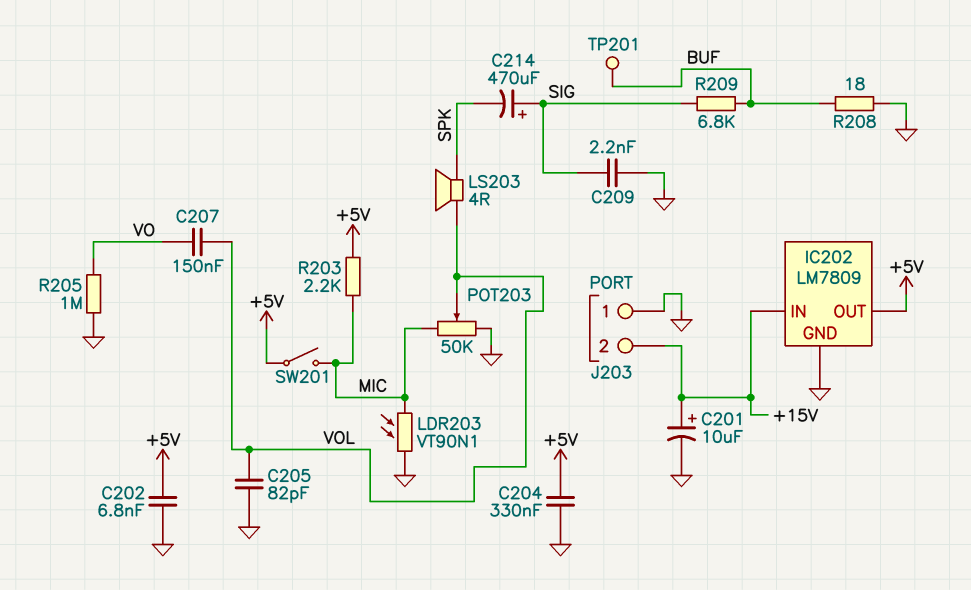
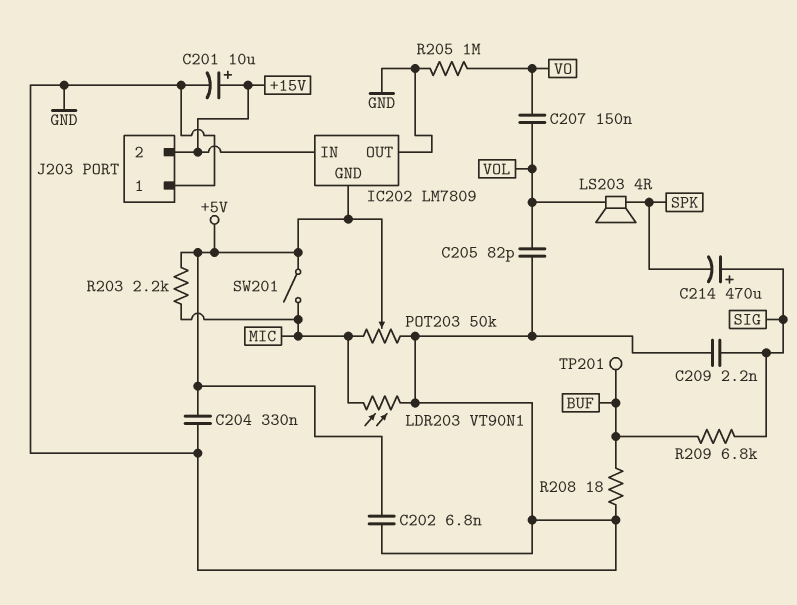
IC202 pin GND: GND -> +5V
IC202 pin OUT: +5V -> GND
POT203: 50k (GND, MIC, wiper VOL) -> 50k (GND, MIC, wiper +5V)

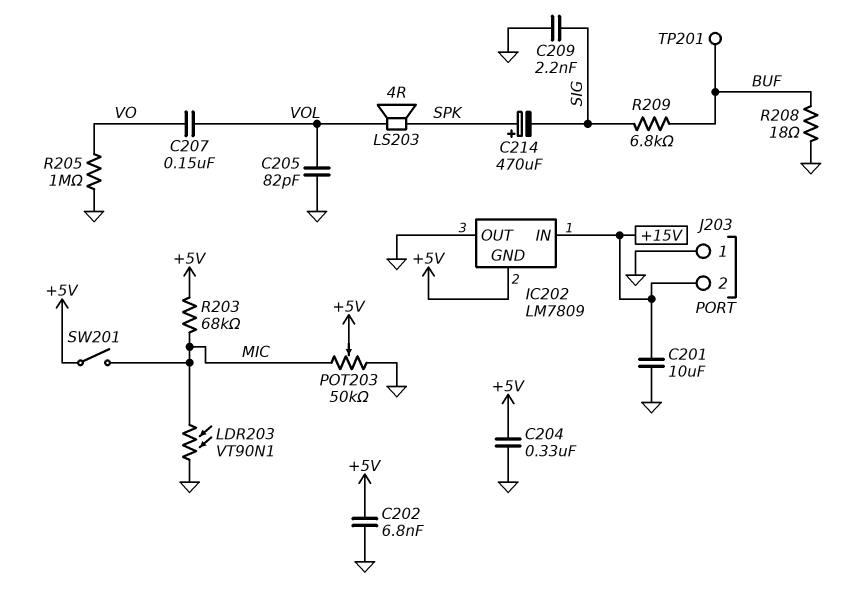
C201: 10uF (plus +15V, minus GND) -> 10uF (+15V, GND)
C214: 470uF (plus SIG, minus SPK) -> 470uF (plus SPK, minus SIG)
R203: 2.2k (+5V, MIC) -> 68k (+5V, MIC)

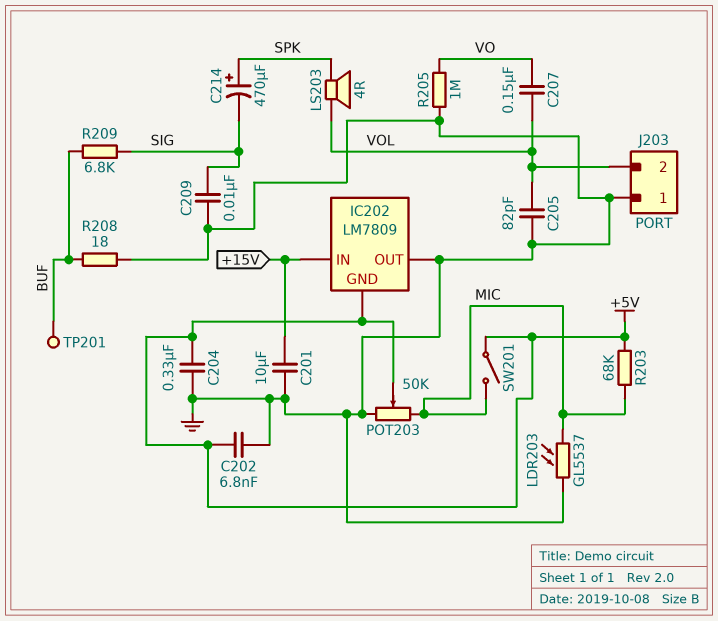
C209: 2.2nF (GND, SIG) -> 10nF (GND, SIG)
J203 pin 2: +15V -> VOL
LDR203: VT90N1 (GND, MIC) -> GL5537 (GND, MIC)

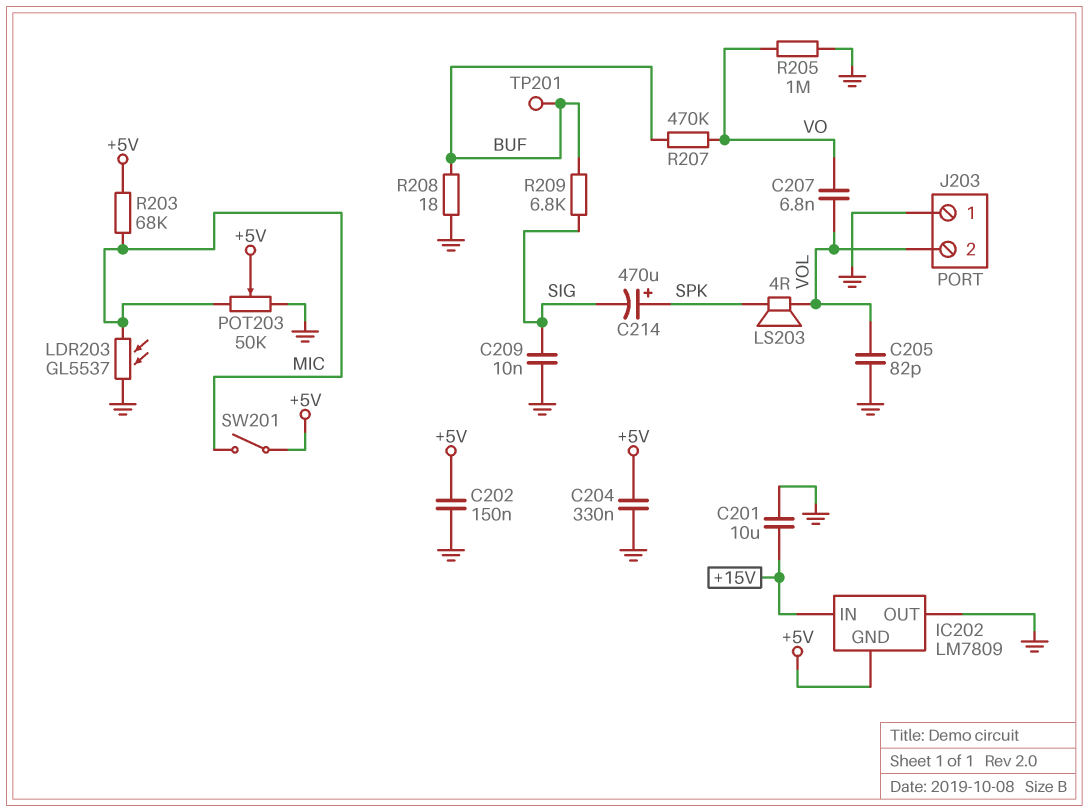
C202: 6.8nF (+5V, GND) -> 150nF (+5V, GND)
C207: 150nF (VO, VOL) -> 6.8nF (VO, VOL)
R207: none -> 470k (BUF, VO)

